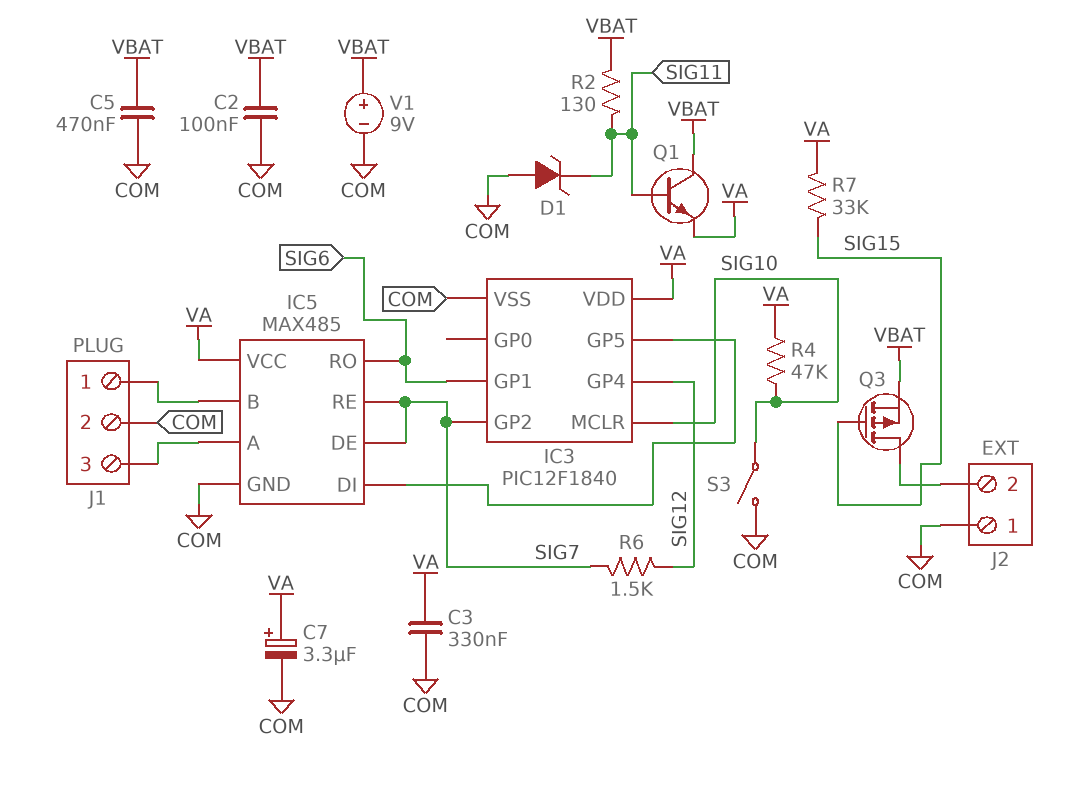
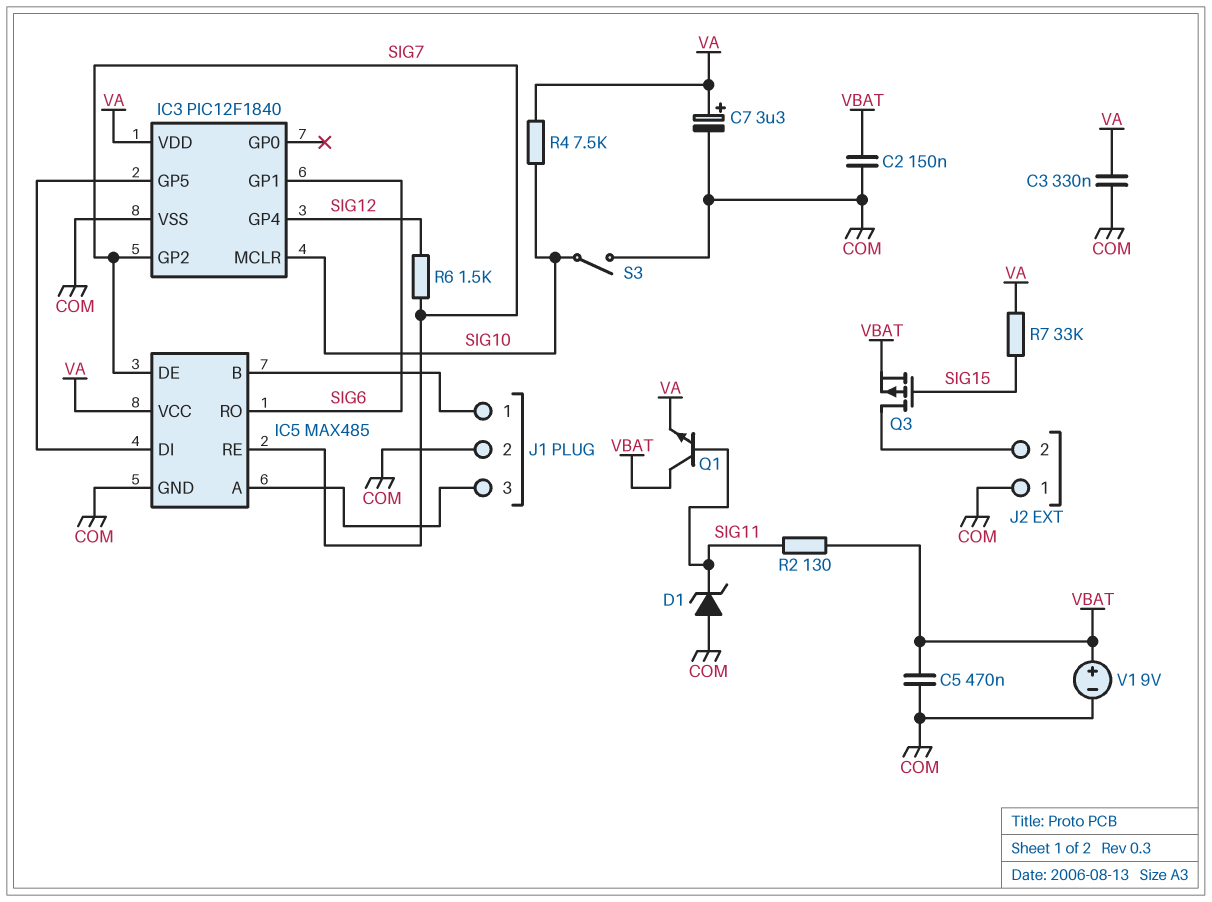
C2: 100nF (COM, VBAT) -> 150nF (COM, VBAT)
R4: 47k (SIG10, VA) -> 7.5k (SIG10, VA)

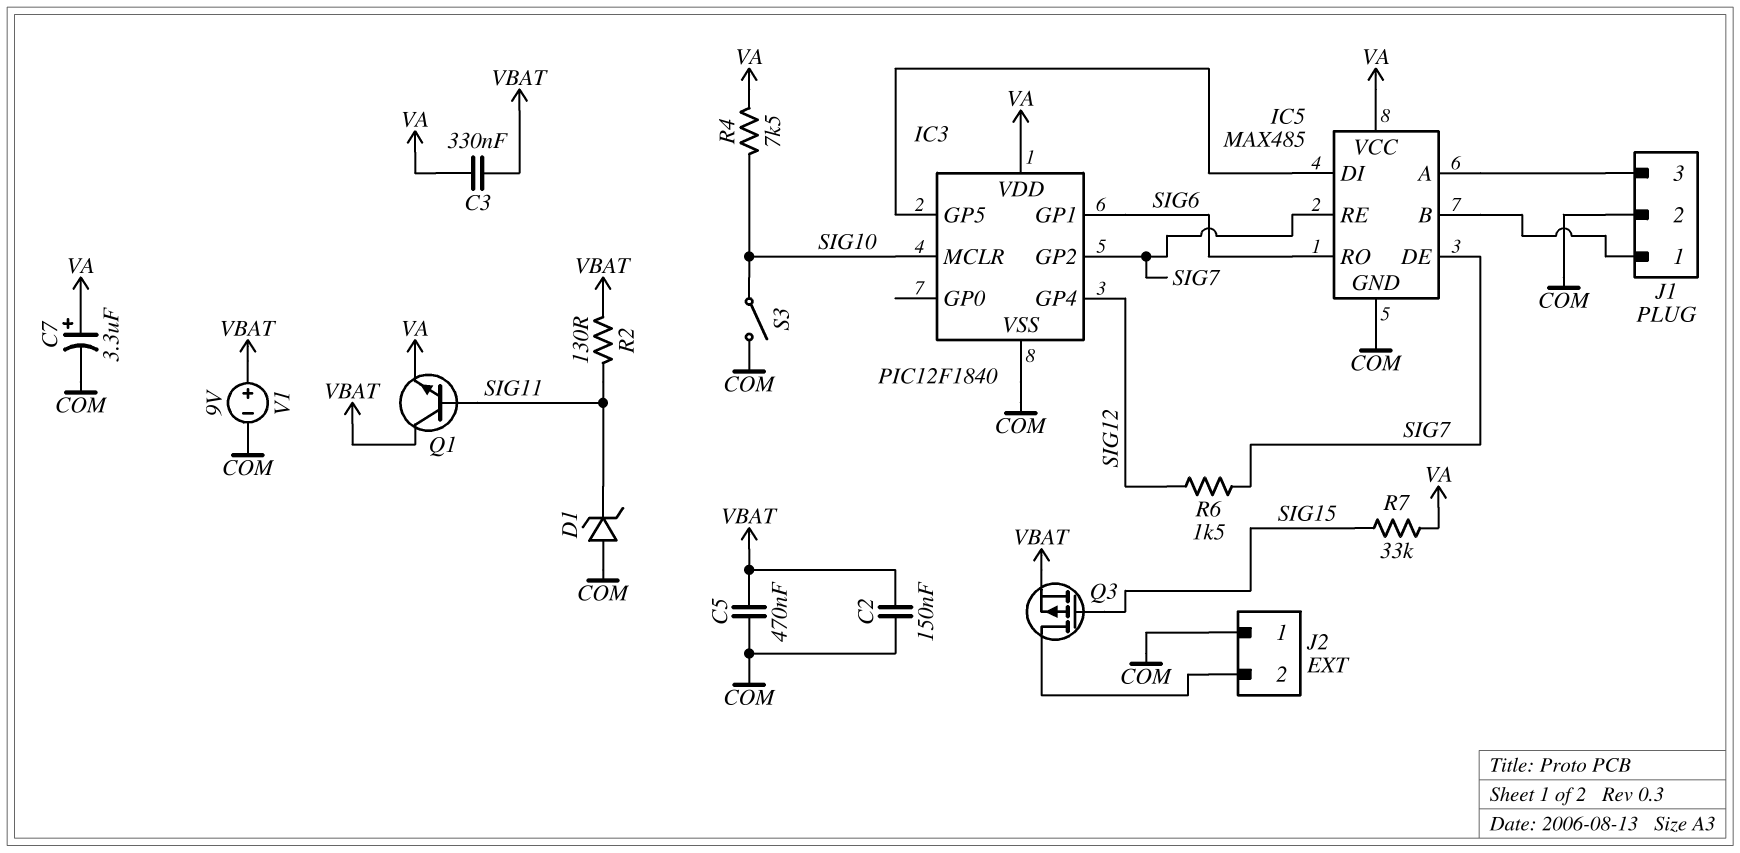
C3: 330nF (COM, VA) -> 330nF (VA, VBAT)

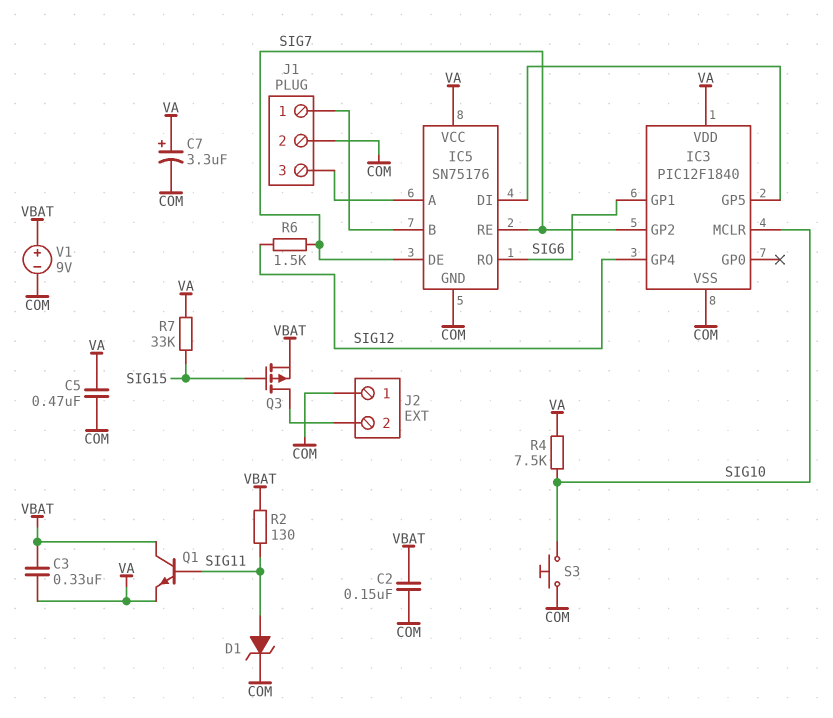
C5: 470nF (COM, VBAT) -> 470nF (COM, VA)
D1: zener (A COM, K SIG11) -> zener (A SIG11, K COM)
IC5: MAX485 -> SN75176
S3: switch (COM, SIG10) -> button (COM, SIG10)

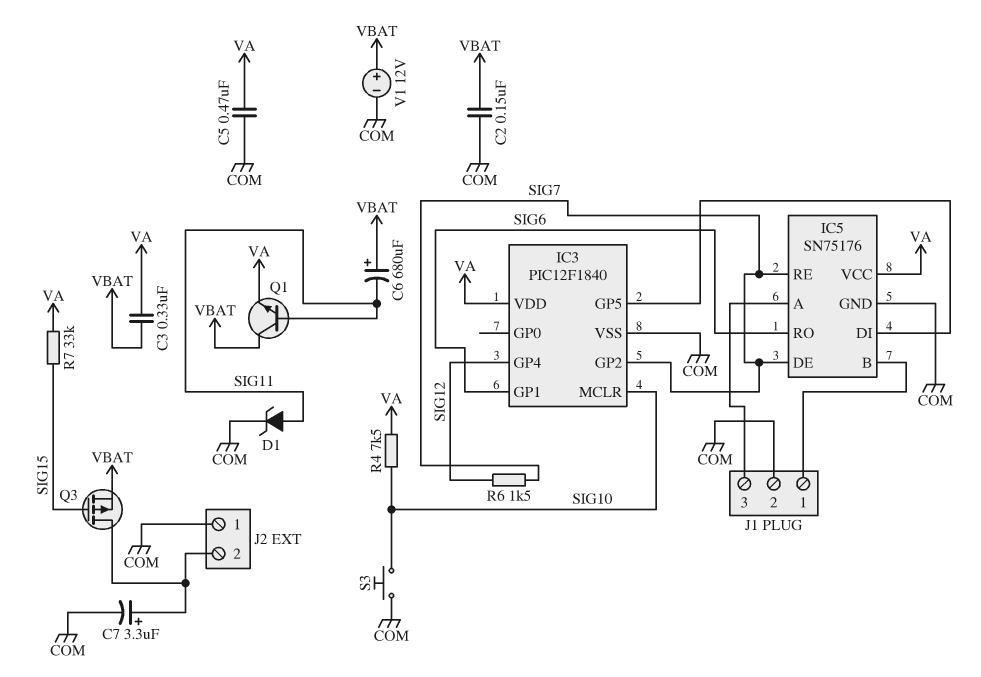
C6: none -> 680uF (plus VBAT, minus SIG11)
C7: 3.3uF (plus VA, minus COM) -> 3.3uF (plus J2/2, minus COM)
R2: 130 (SIG11, VBAT) -> none
V1: 9V (plus VBAT, minus COM) -> 12V (plus VBAT, minus COM)

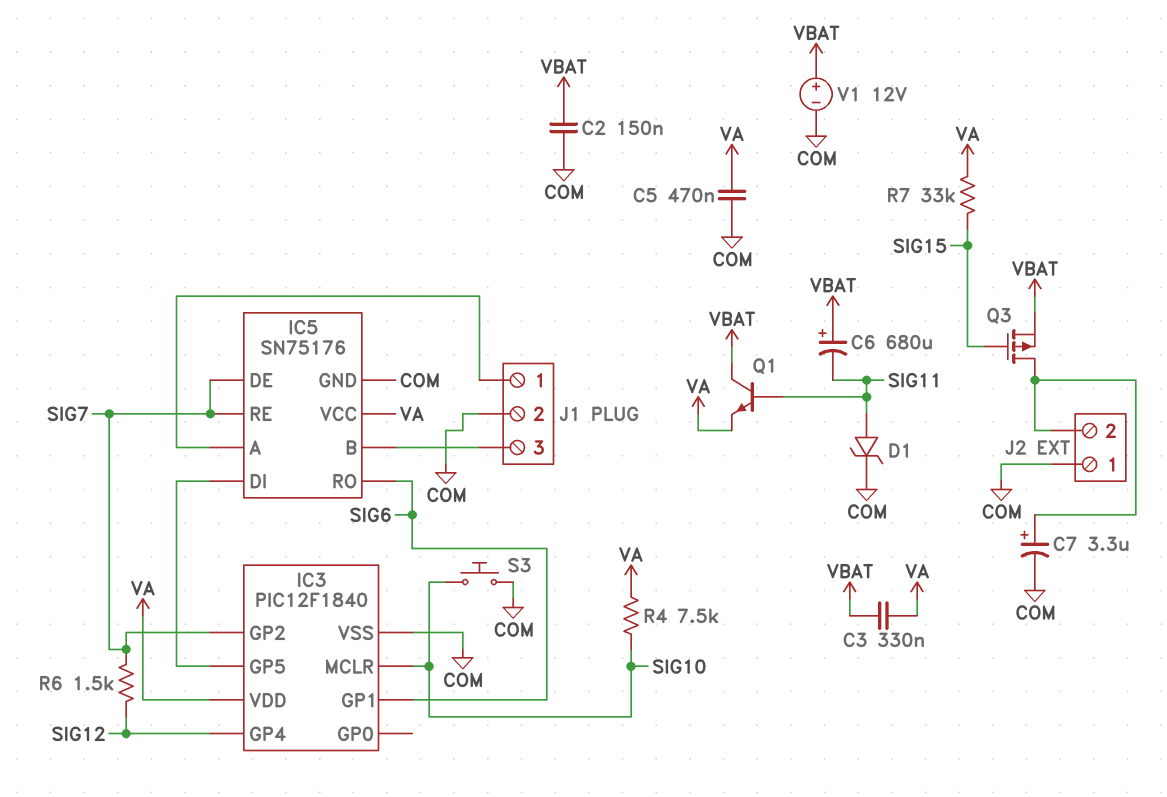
J1 pin 1: IC5/B -> IC5/A
J1 pin 3: IC5/A -> IC5/B

